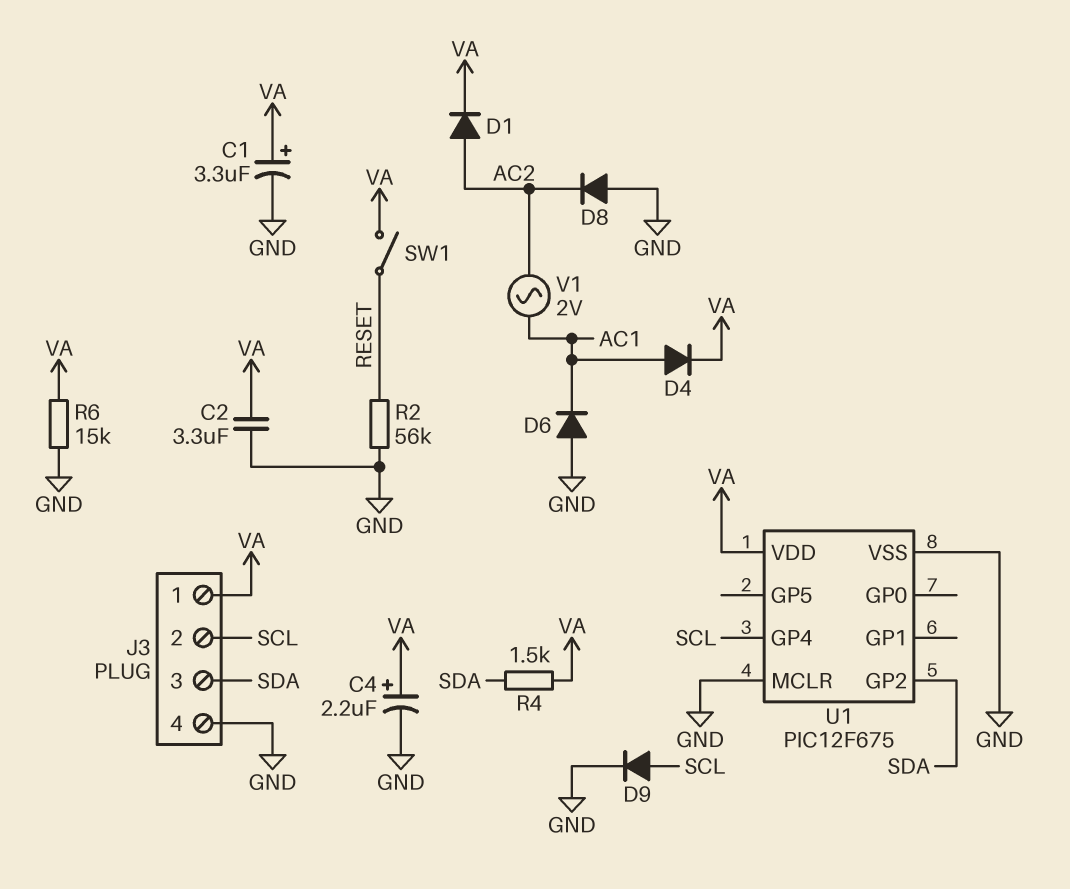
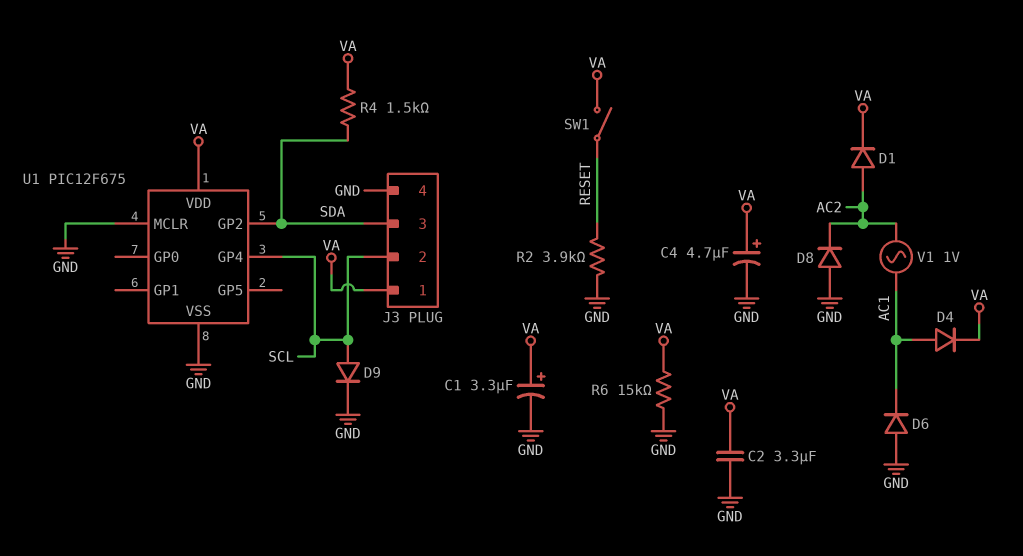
C4: 2.2uF (plus VA, minus GND) -> 4.7uF (plus VA, minus GND)
R2: 56k (GND, RESET) -> 3.9k (GND, RESET)
V1: AC 2V (AC1, AC2) -> AC 1V (AC1, AC2)

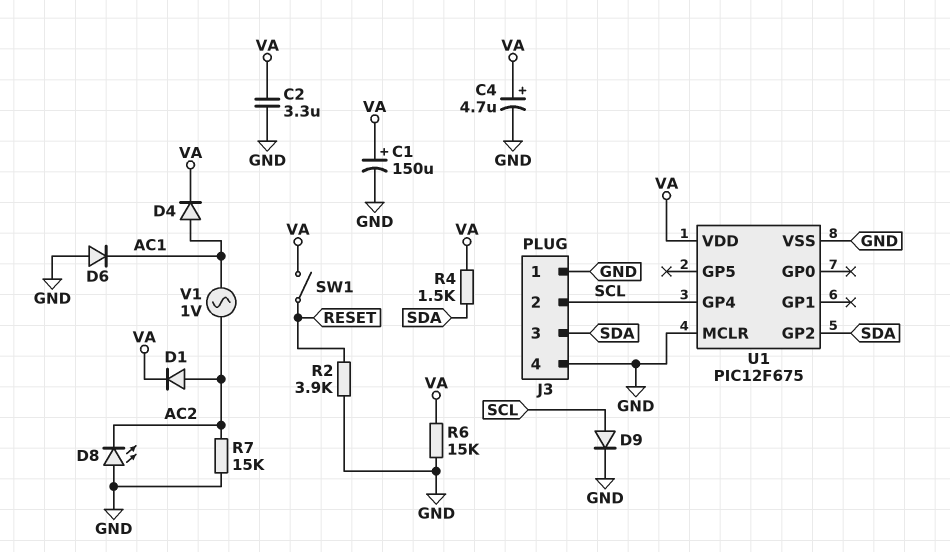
C1: 3.3uF (plus VA, minus GND) -> 150uF (plus VA, minus GND)
D8: diode (A GND, K AC2) -> LED (A GND, K AC2)
J3 pin 1: VA -> GND
R7: none -> 15k (AC2, GND)

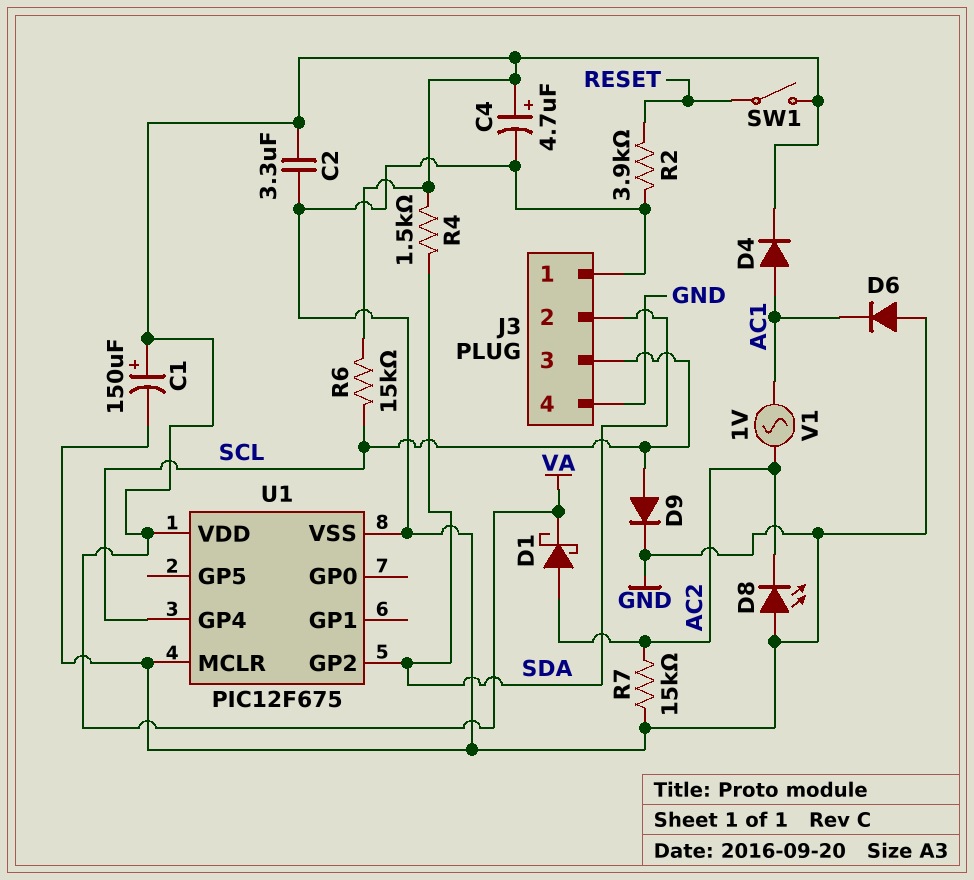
D1: diode (A AC2, K VA) -> schottky (A AC2, K VA)
J3 pin 2: SCL -> SDA
J3 pin 3: SDA -> SCL
R6: 15k (GND, VA) -> 15k (SCL, VA)

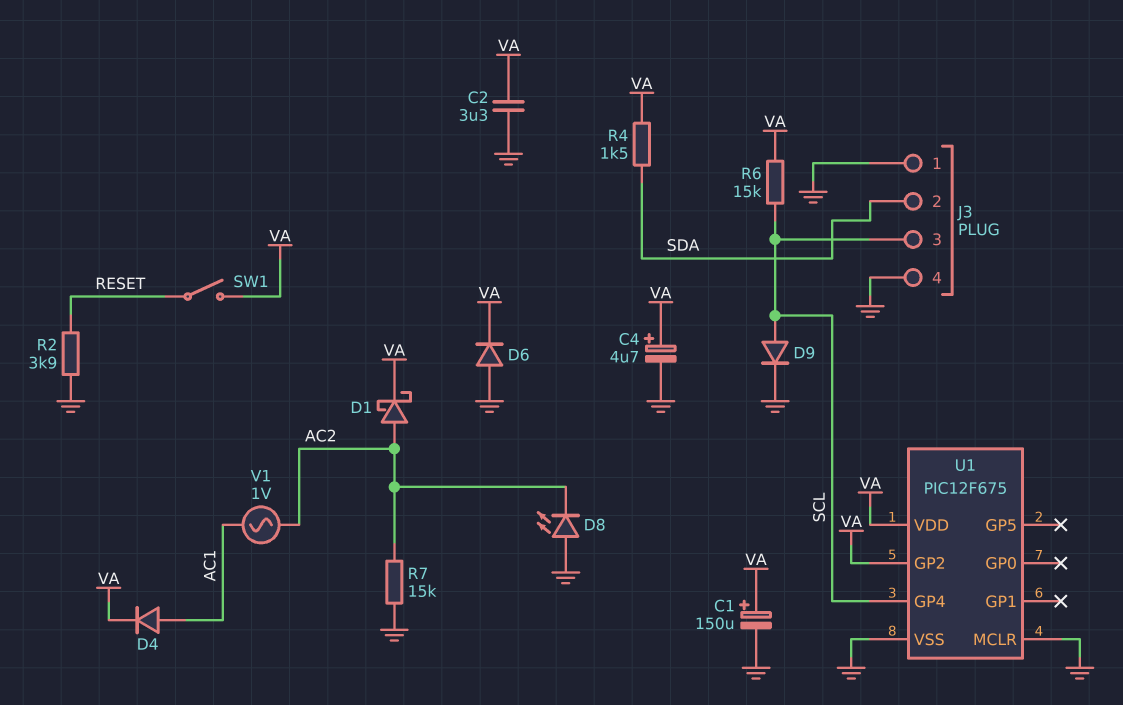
D6: diode (A GND, K AC1) -> diode (A GND, K VA)
U1 pin GP2: SDA -> VA

